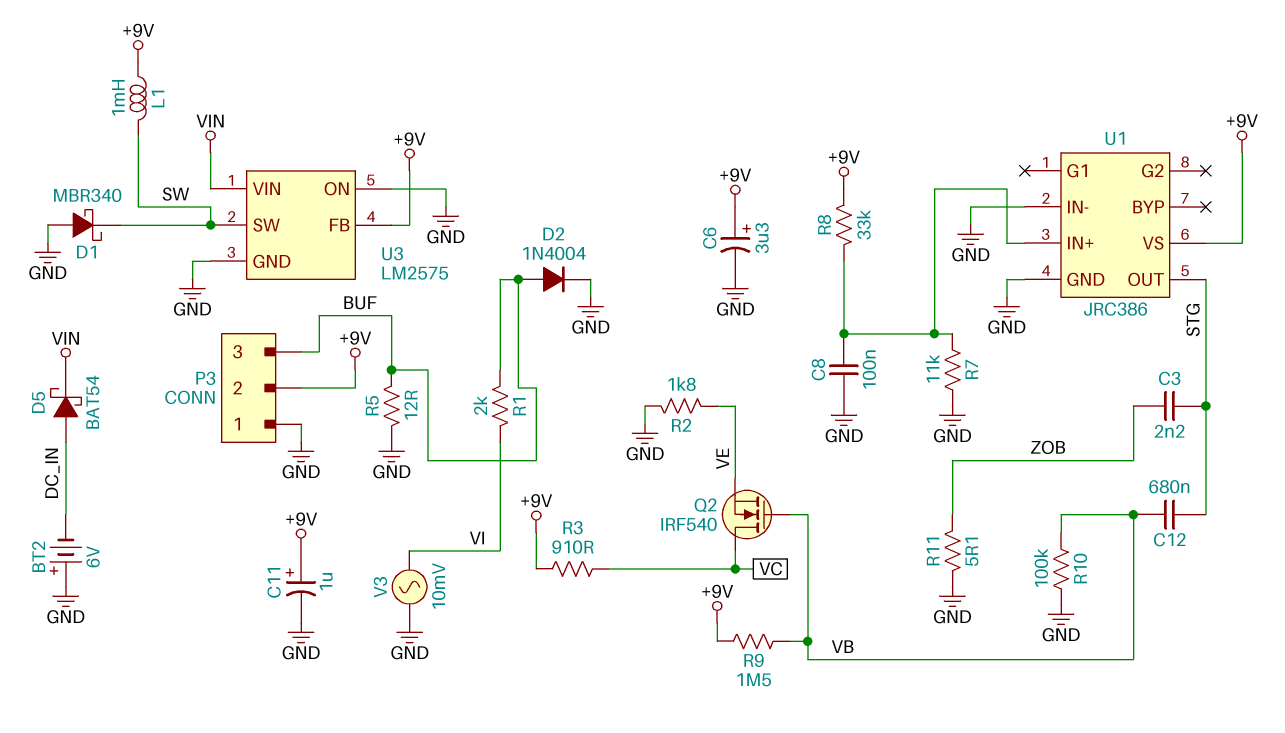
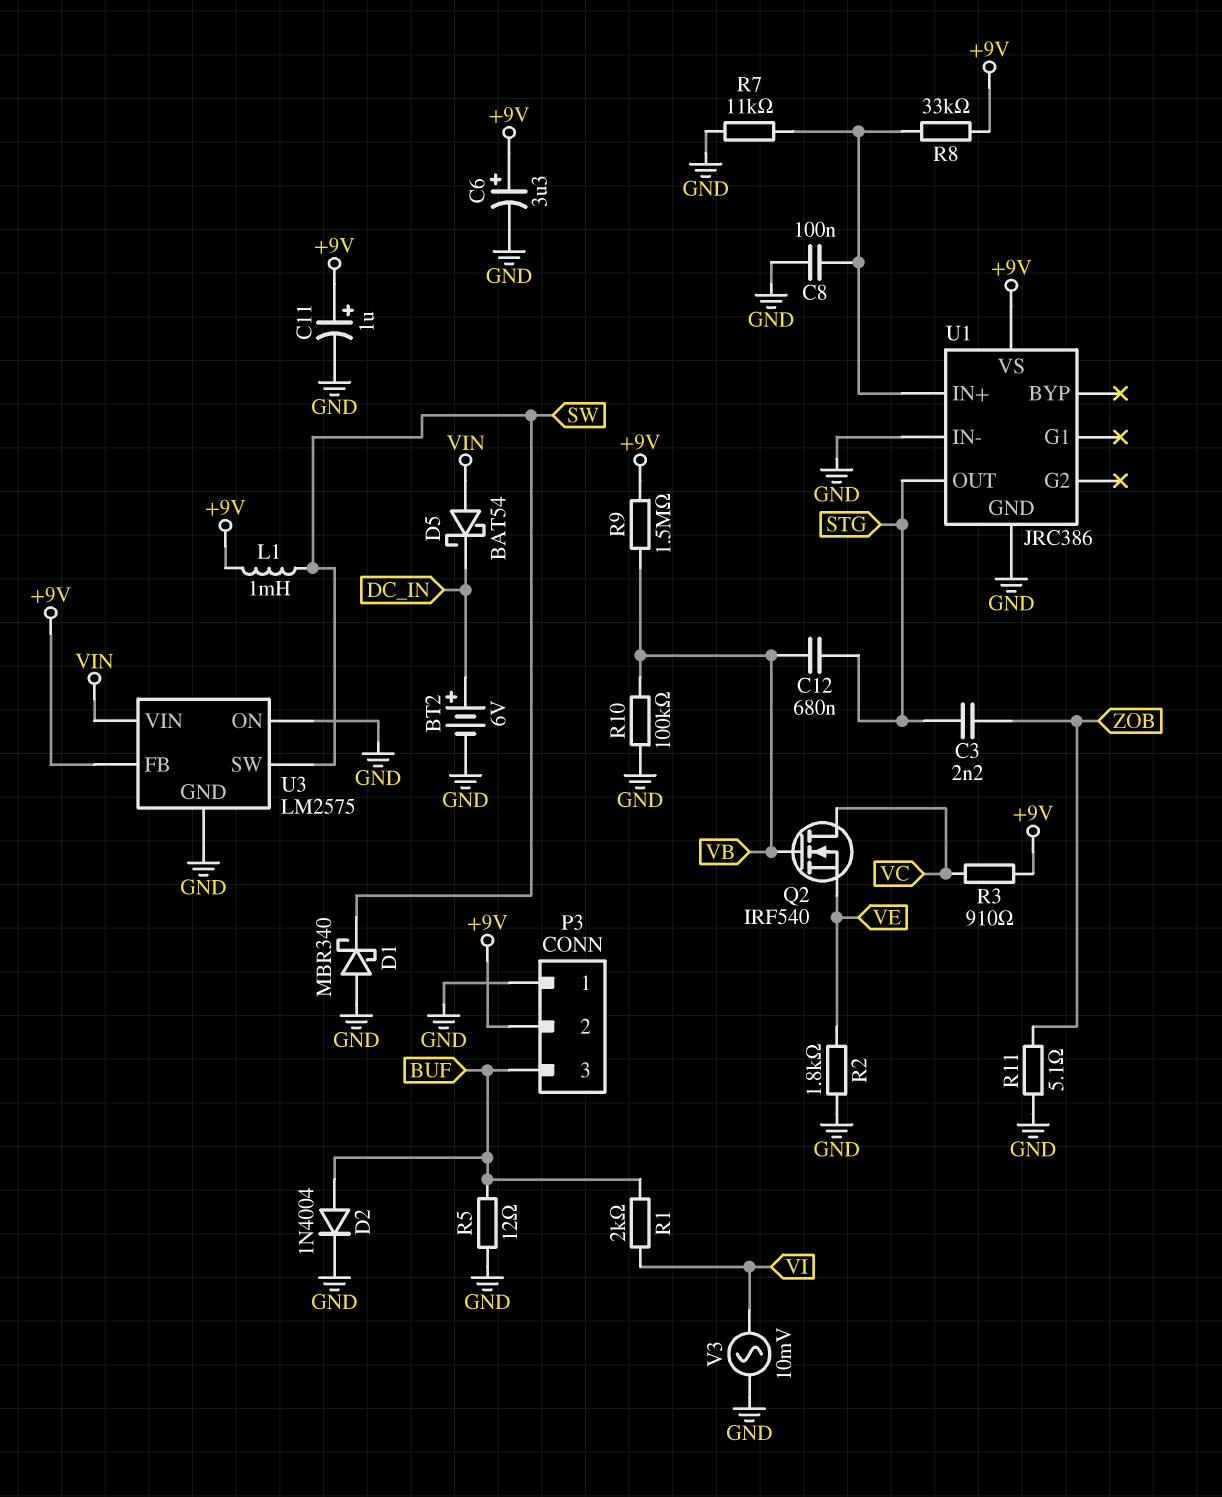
BT2: 6V (plus GND, minus DC_IN) -> 6V (plus DC_IN, minus GND)
D5: schottky BAT54 (A DC_IN, K VIN) -> schottky BAT54 (A VIN, K DC_IN)

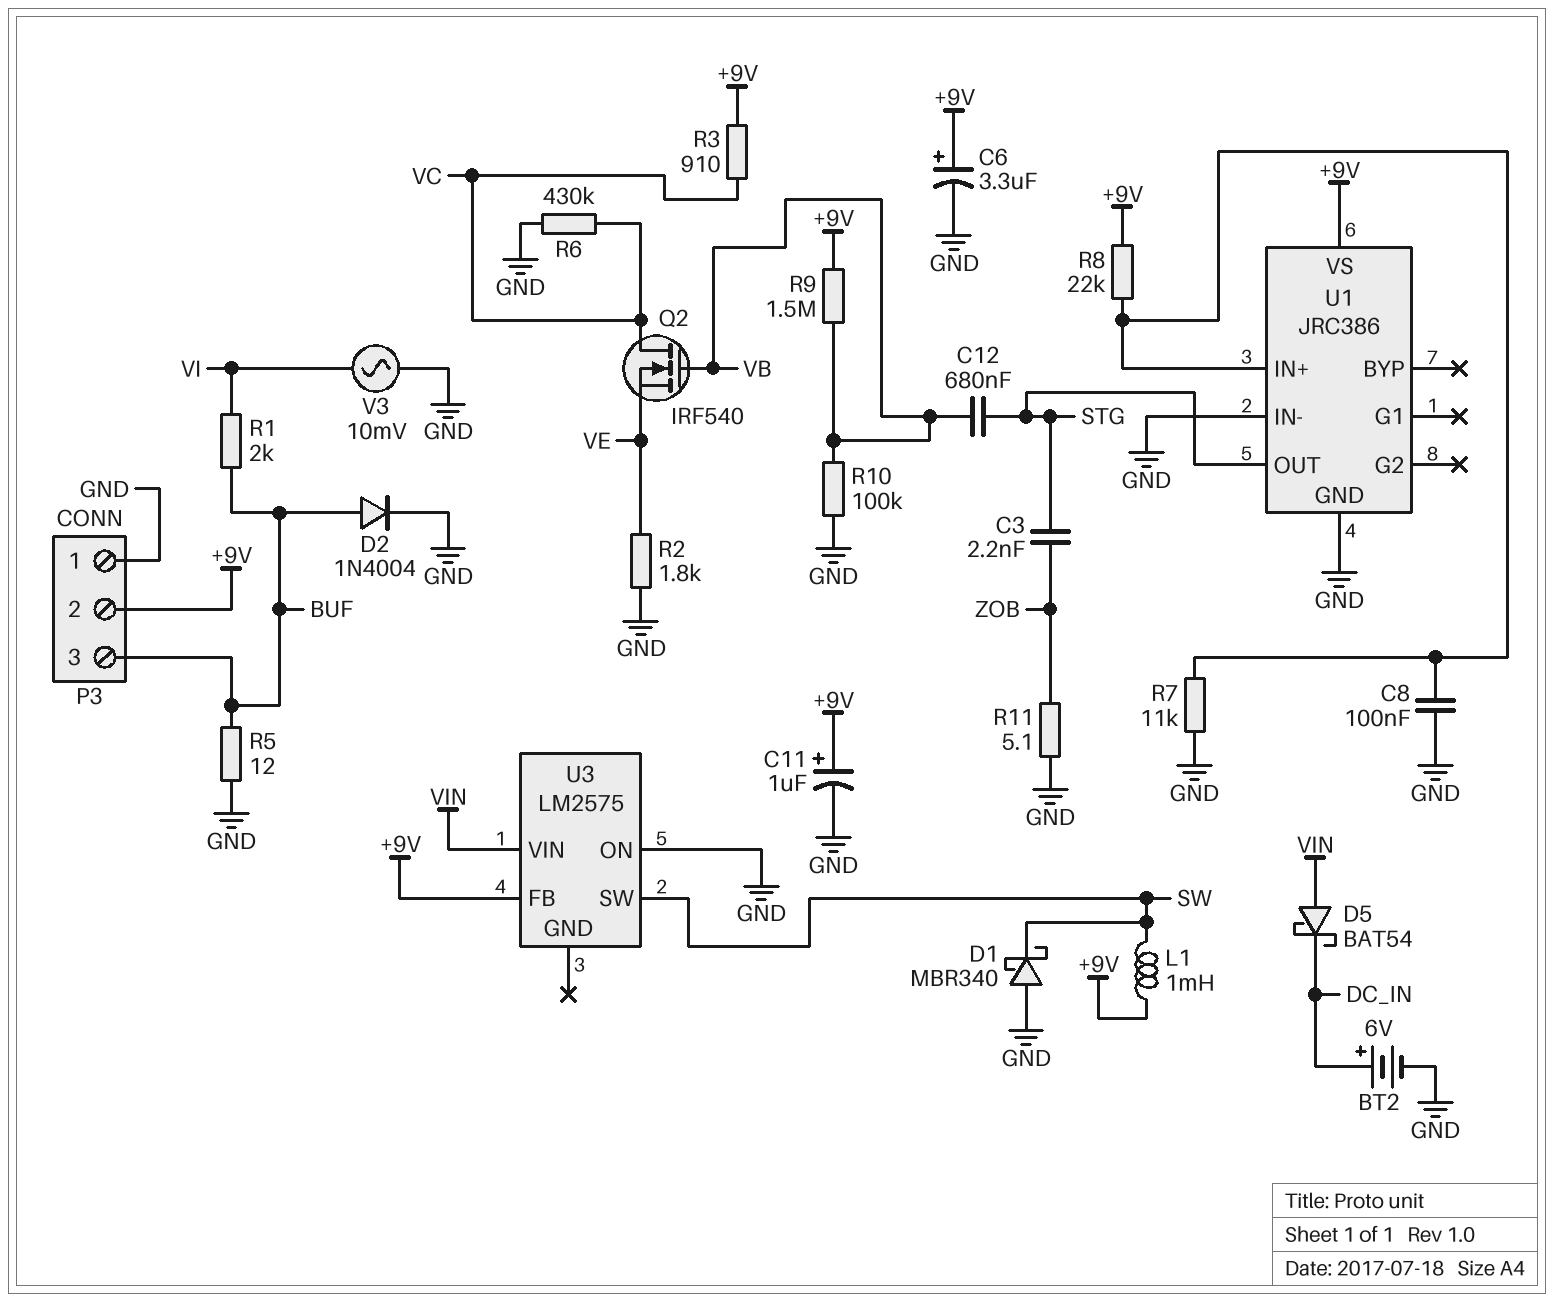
R6: none -> 430k (GND, VC)
R8: 33k (+9V, U1/IN+) -> 22k (+9V, U1/IN+)
U3 pin GND: GND -> none

